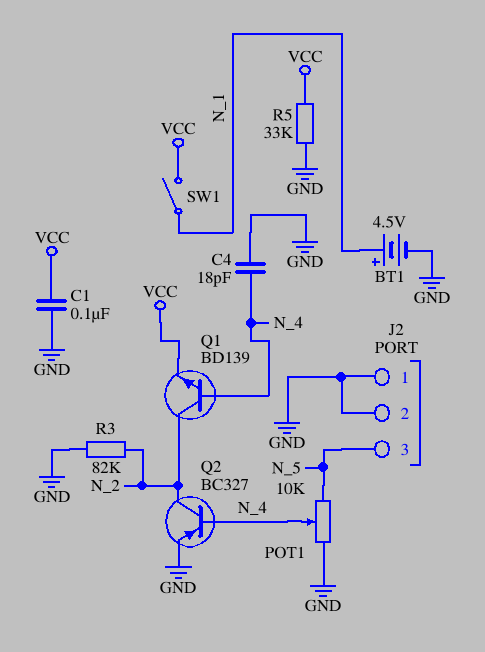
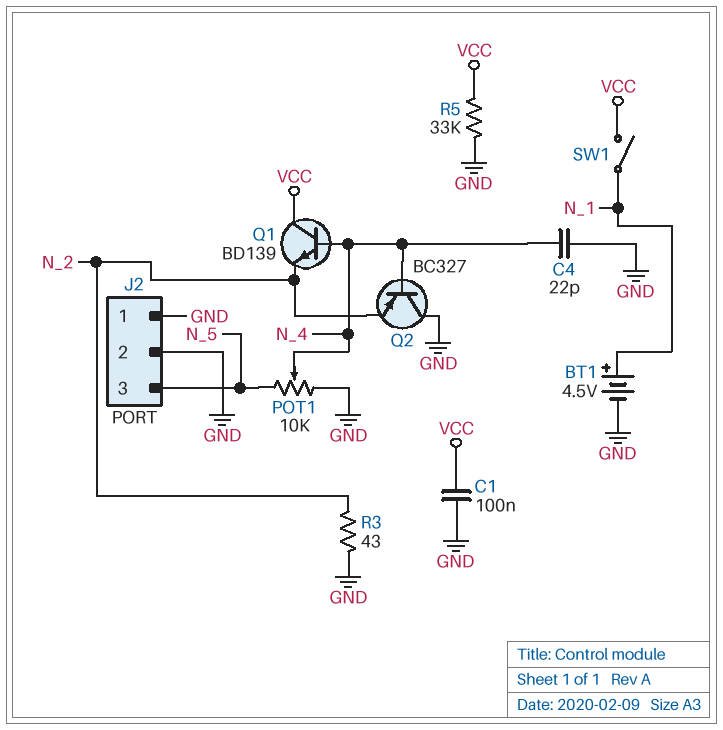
C4: 18pF (GND, N_4) -> 22pF (GND, N_4)
Q1: NPN BD139 (B N_4, C N_2, E VCC) -> NPN BD139 (B N_4, C VCC, E N_2)
Q2: PNP BC327 (B N_4, C N_2, E GND) -> PNP BC327 (B N_4, C GND, E N_2)
R3: 82k (GND, N_2) -> 43 (GND, N_2)

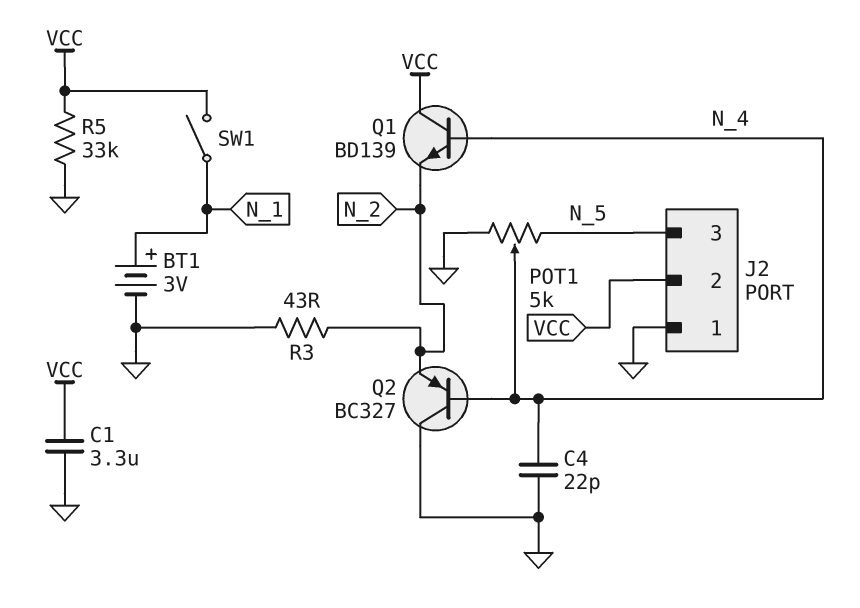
BT1: 4.5V (plus N_1, minus GND) -> 3V (plus N_1, minus GND)
C1: 100nF (GND, VCC) -> 3.3uF (GND, VCC)
J2 pin 2: GND -> VCC
POT1: 10k (GND, N_5, wiper N_4) -> 5k (GND, N_5, wiper N_4)

